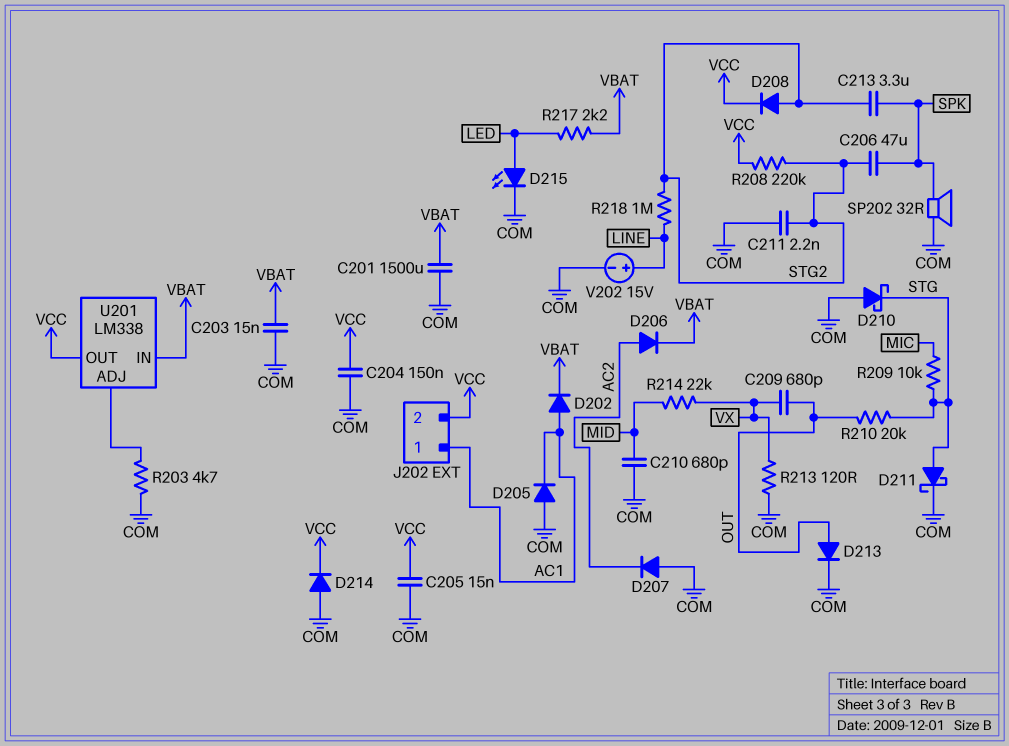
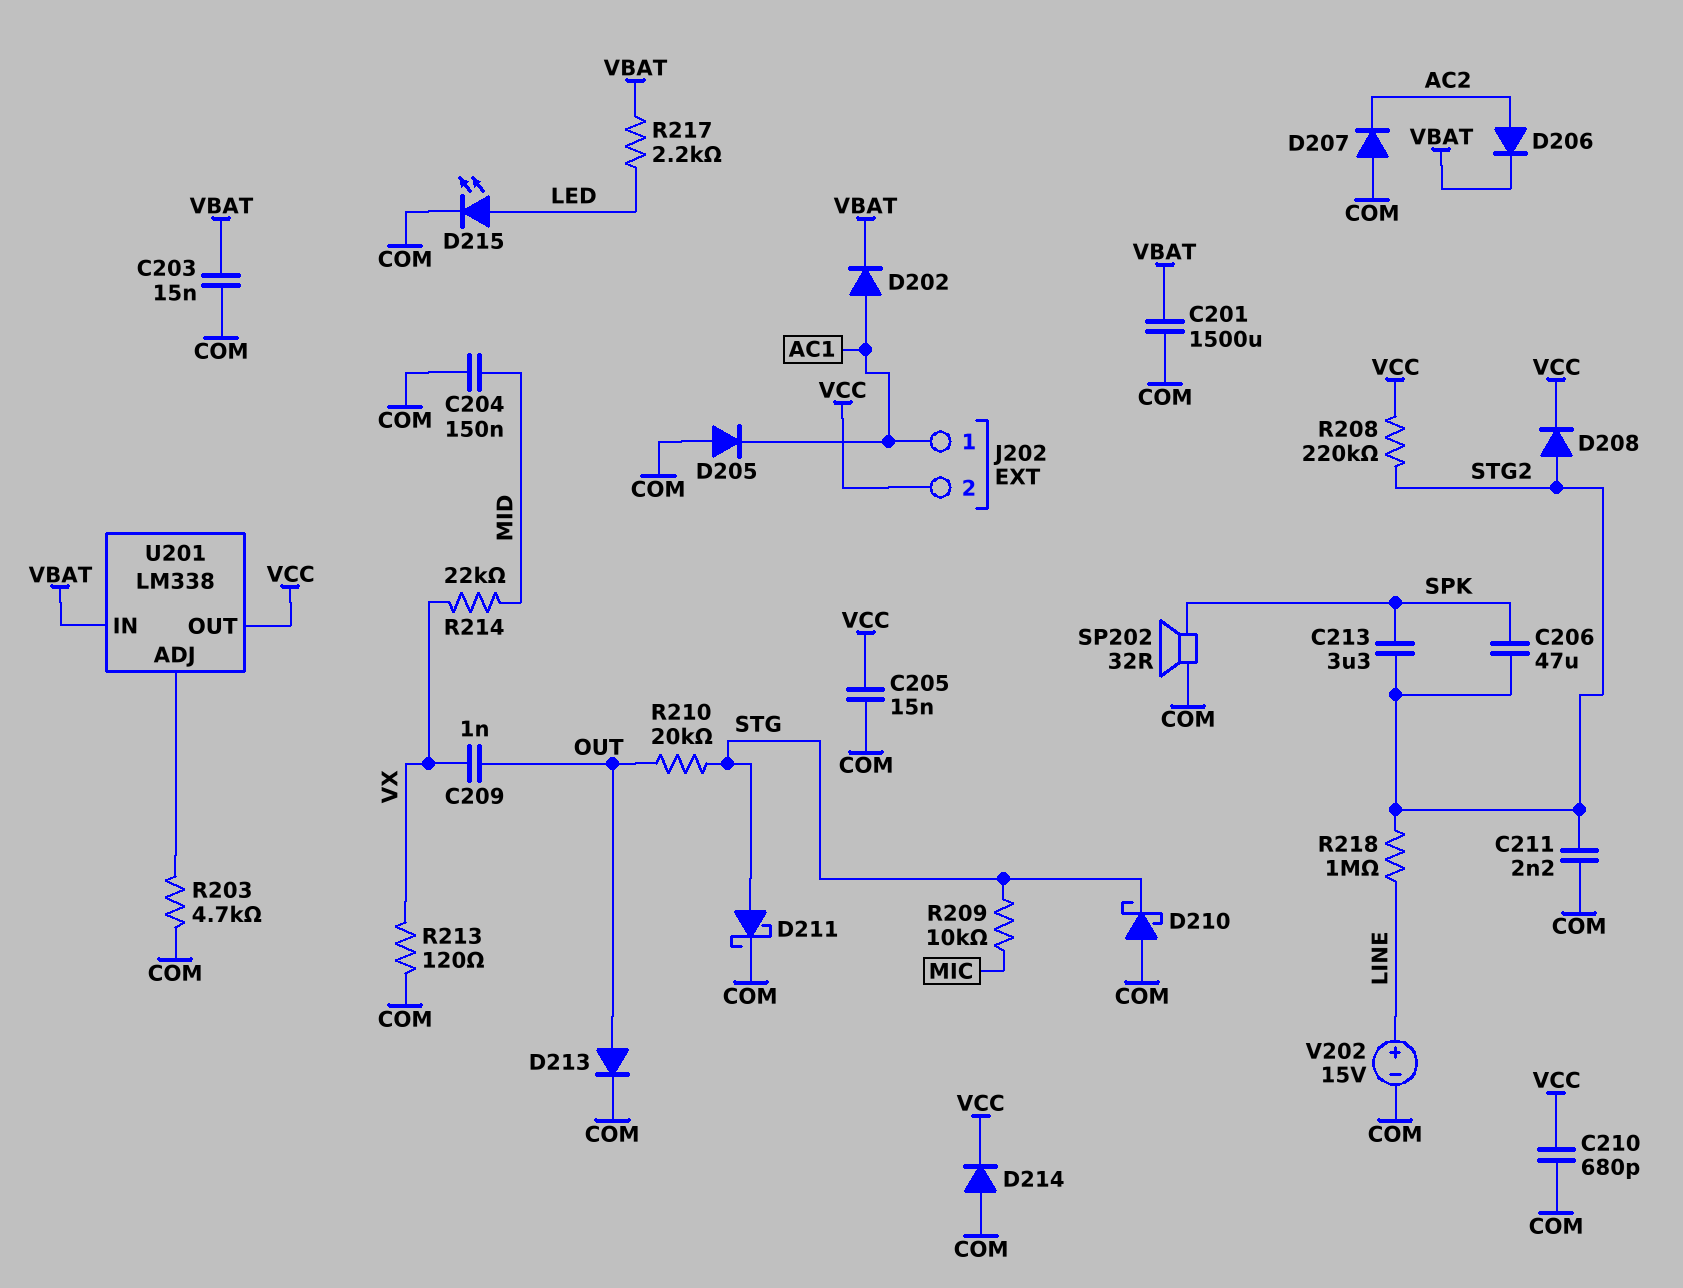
C204: 150nF (COM, VCC) -> 150nF (COM, MID)
C209: 680pF (OUT, VX) -> 1nF (OUT, VX)
C210: 680pF (COM, MID) -> 680pF (COM, VCC)

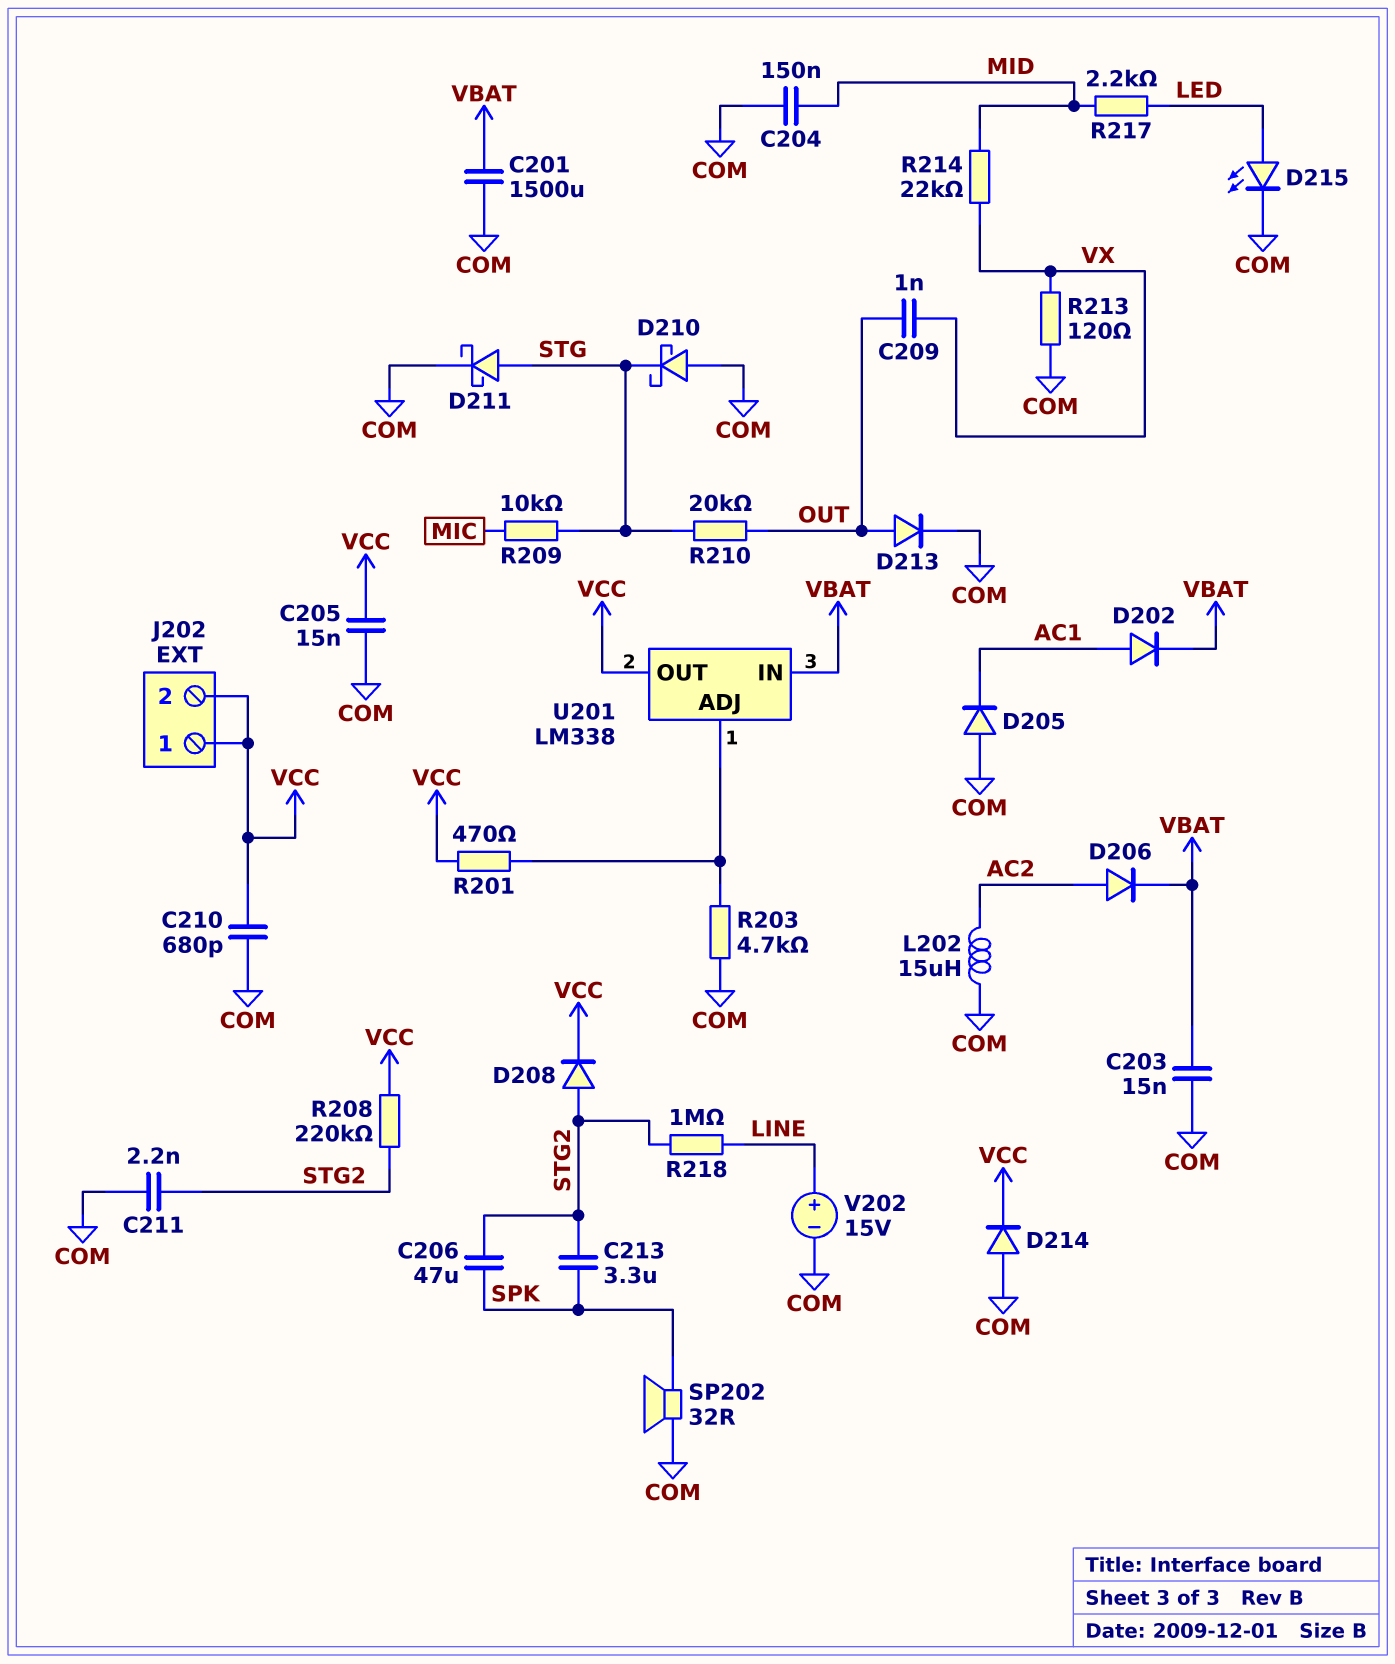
D207: diode (A COM, K AC2) -> none
J202 pin 1: AC1 -> VCC
L202: none -> 15uH (AC2, COM)
R201: none -> 470 (U201/ADJ, VCC)
R217: 2.2k (LED, VBAT) -> 2.2k (LED, MID)

